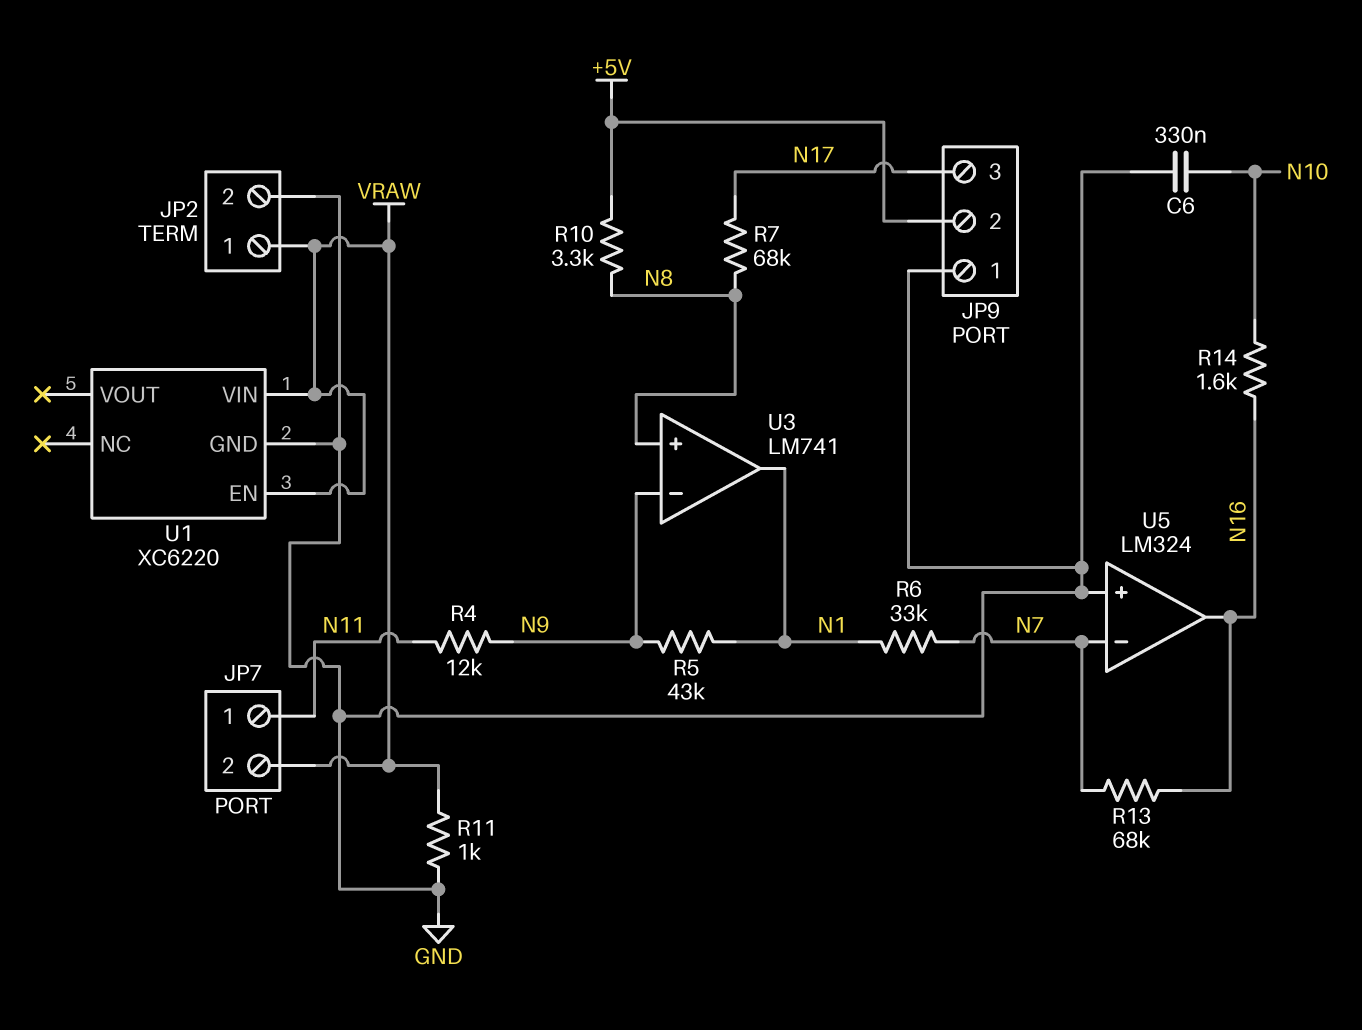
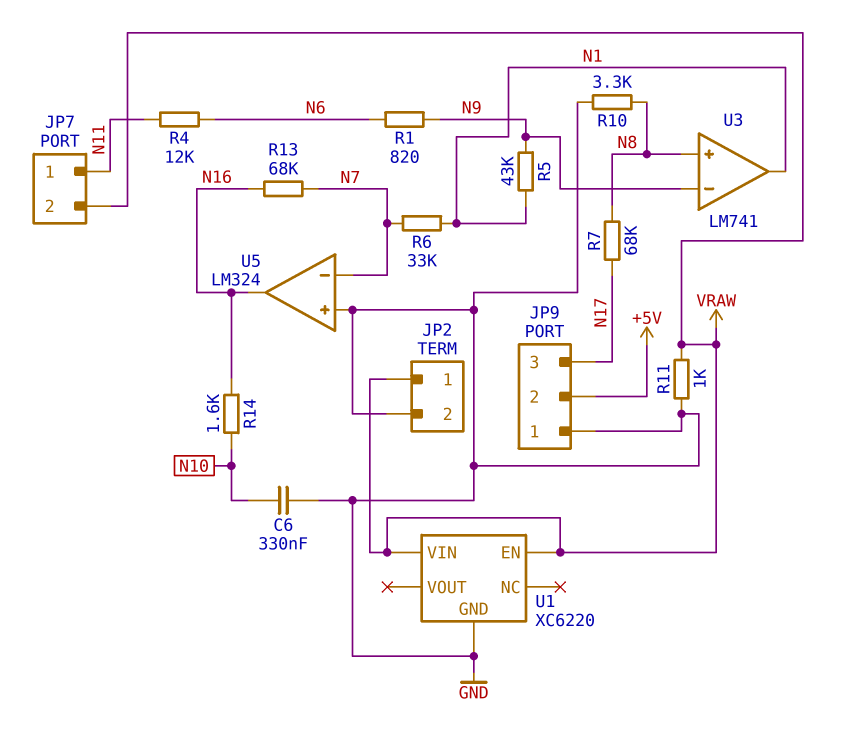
R1: none -> 820 (N6, N9)
R4: 12k (N9, N11) -> 12k (N6, N11)
R10: 3.3k (+5V, N8) -> 3.3k (GND, N8)

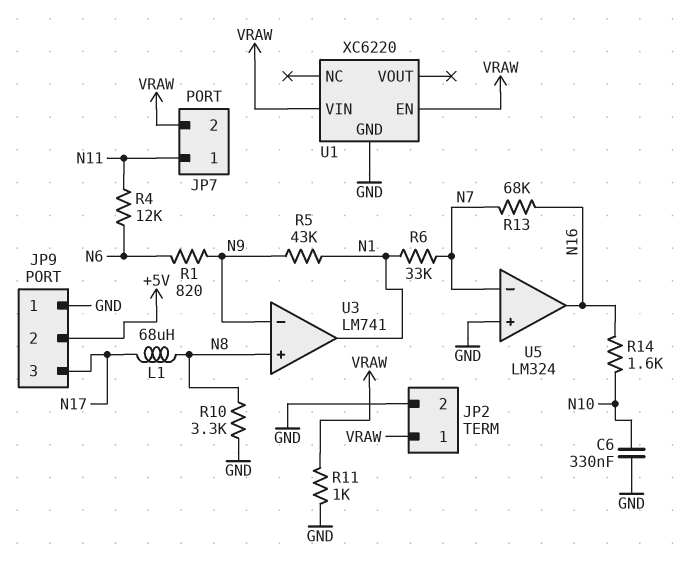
L1: none -> 68uH (N8, N17)
R7: 68k (N8, N17) -> none

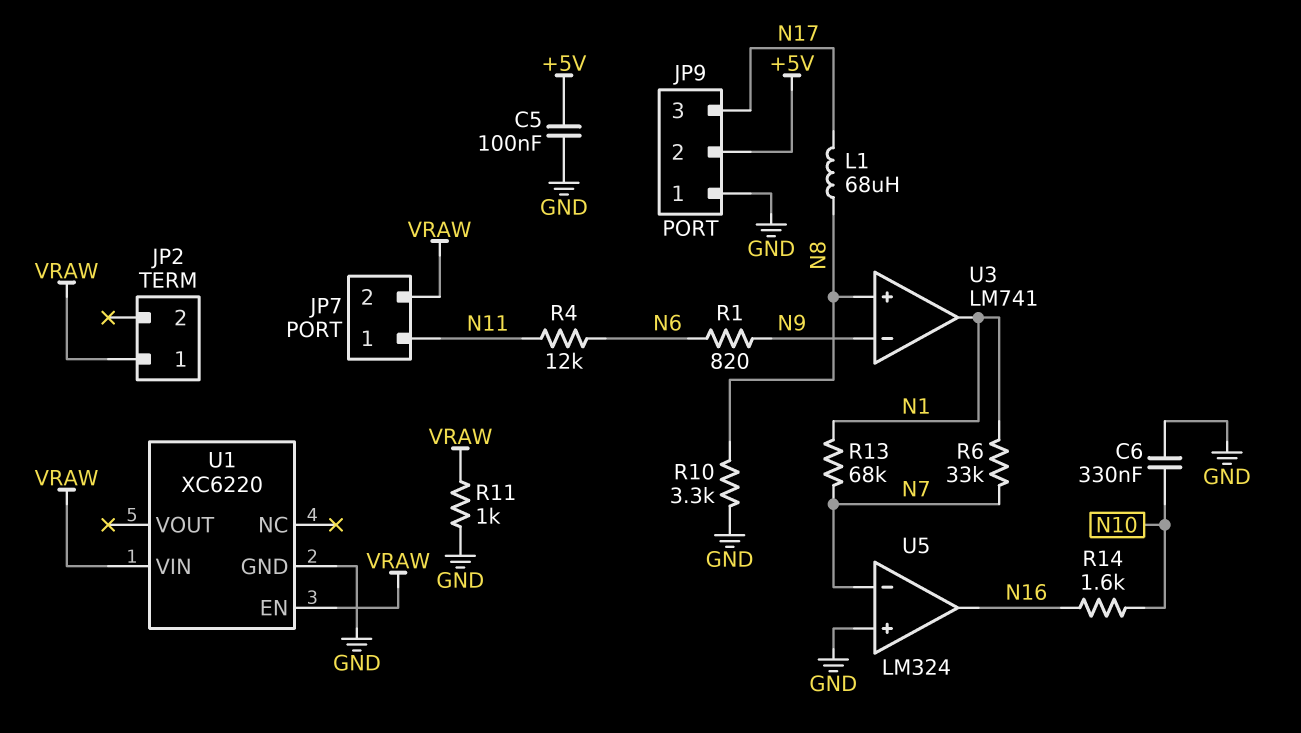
C5: none -> 100nF (+5V, GND)
JP2 pin 2: GND -> none
R5: 43k (N1, N9) -> none
R13: 68k (N7, N16) -> 68k (N1, N7)

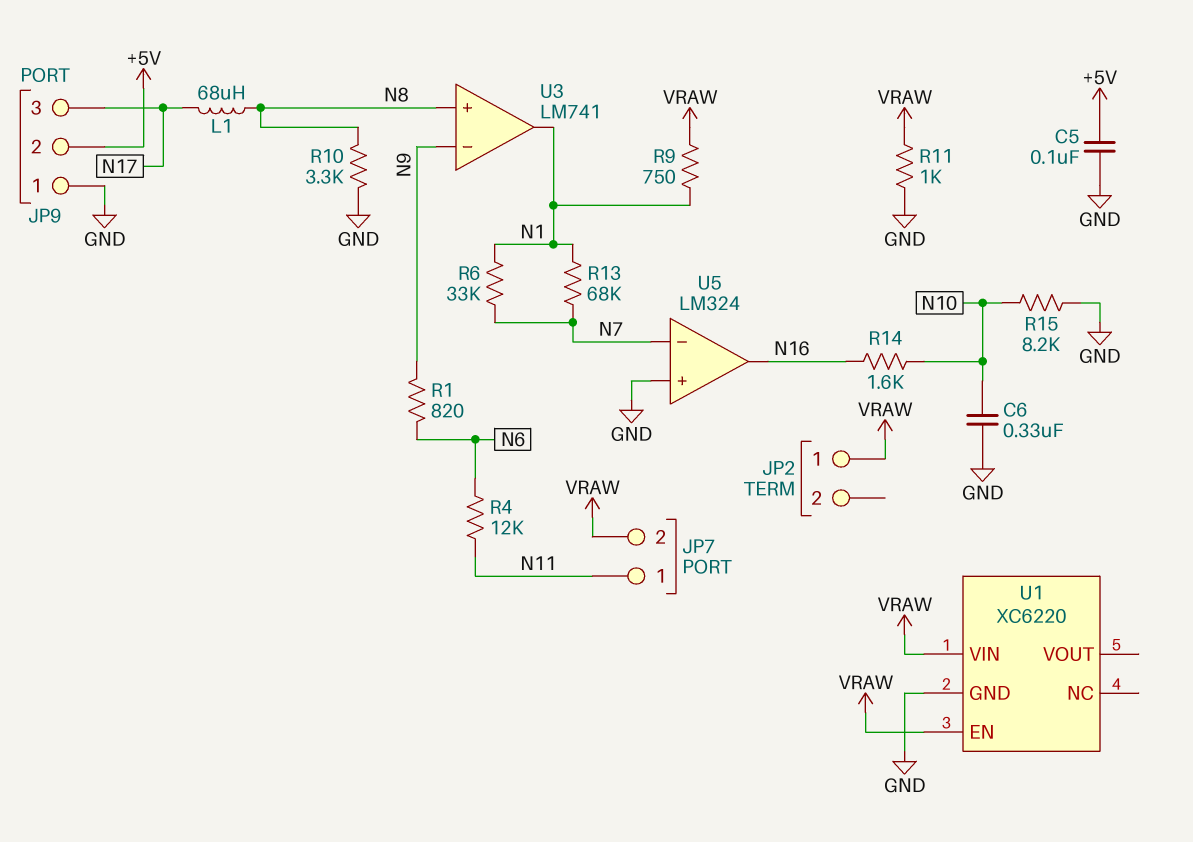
R9: none -> 750 (N1, VRAW)
R15: none -> 8.2k (GND, N10)

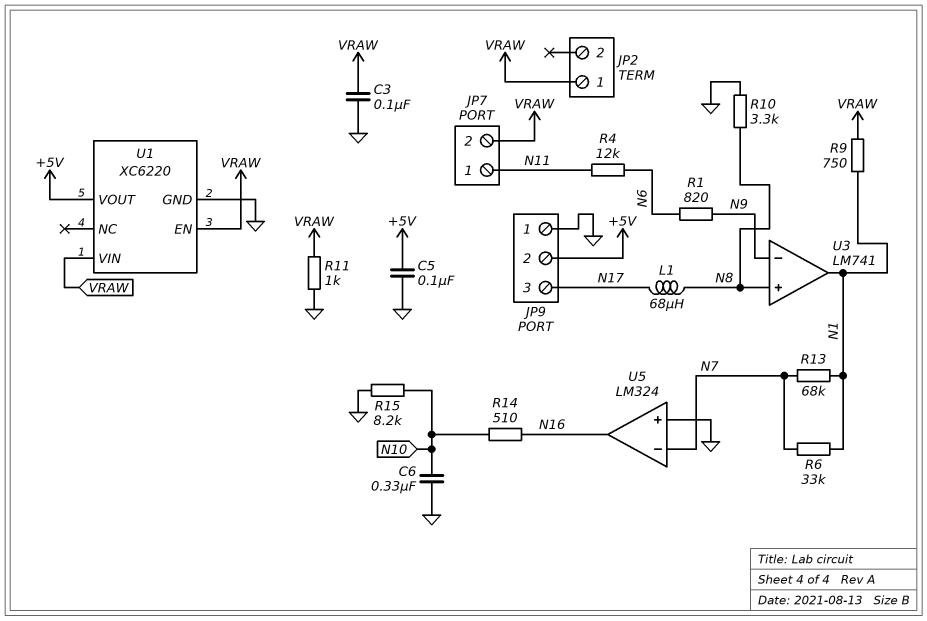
C3: none -> 100nF (GND, VRAW)
R14: 1.6k (N10, N16) -> 510 (N10, N16)
U1 pin VOUT: none -> +5V

